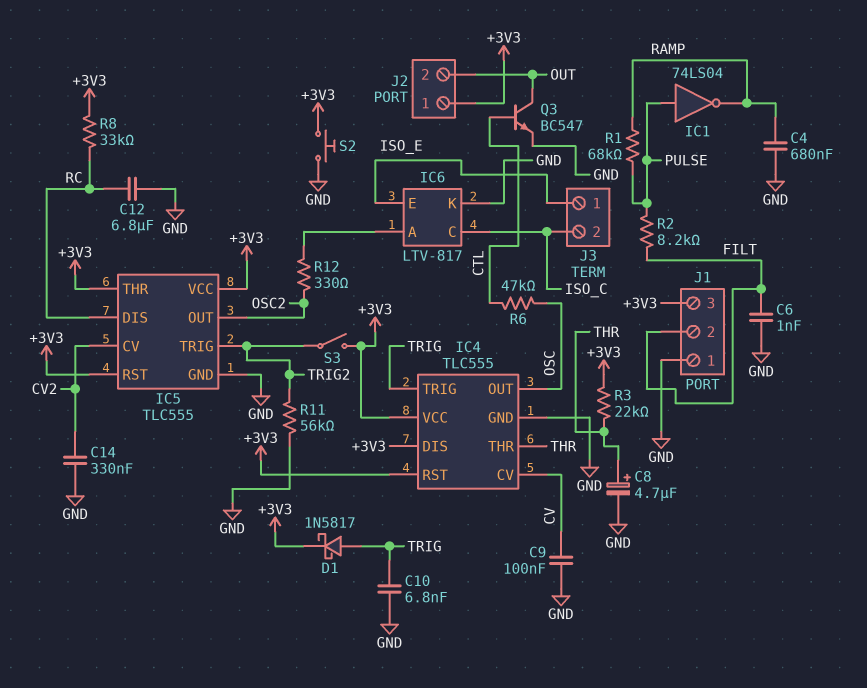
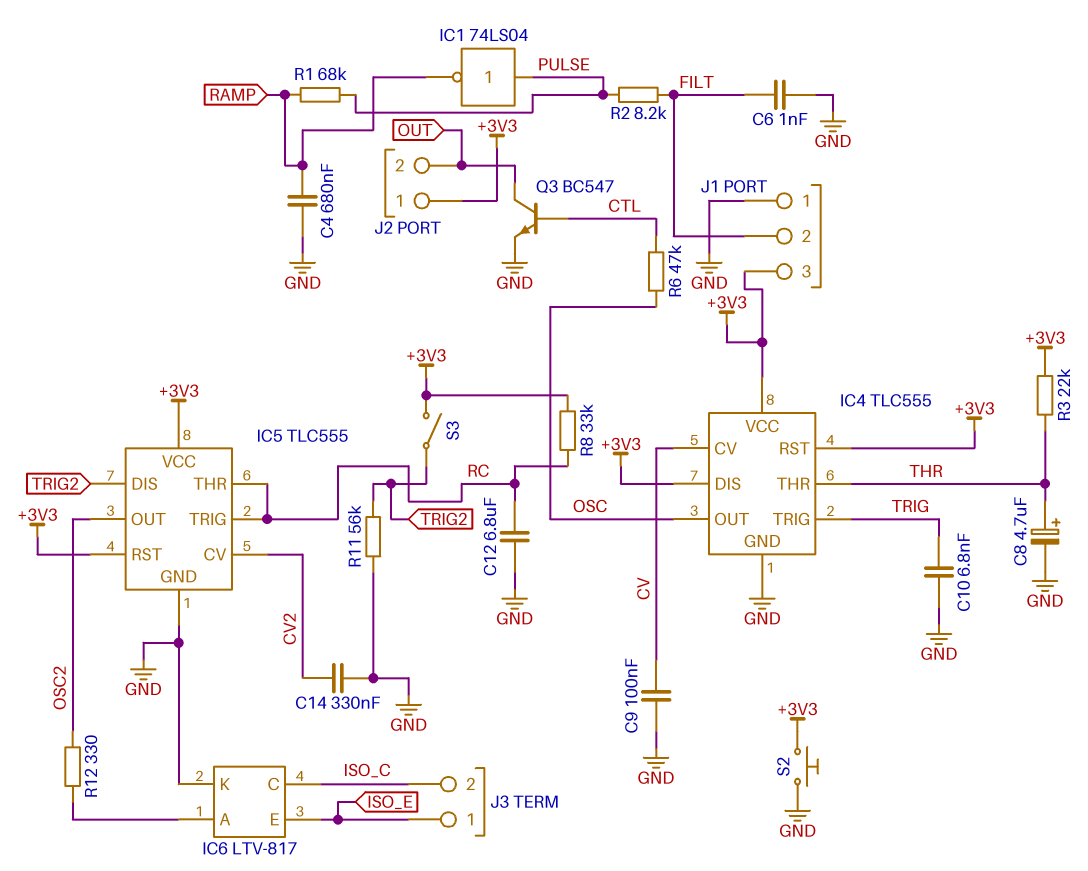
D1: schottky 1N5817 (A TRIG, K +3V3) -> none
IC5 pin DIS: RC -> TRIG2
IC5 pin THR: +3V3 -> RC
IC5 pin TRIG: TRIG2 -> RC

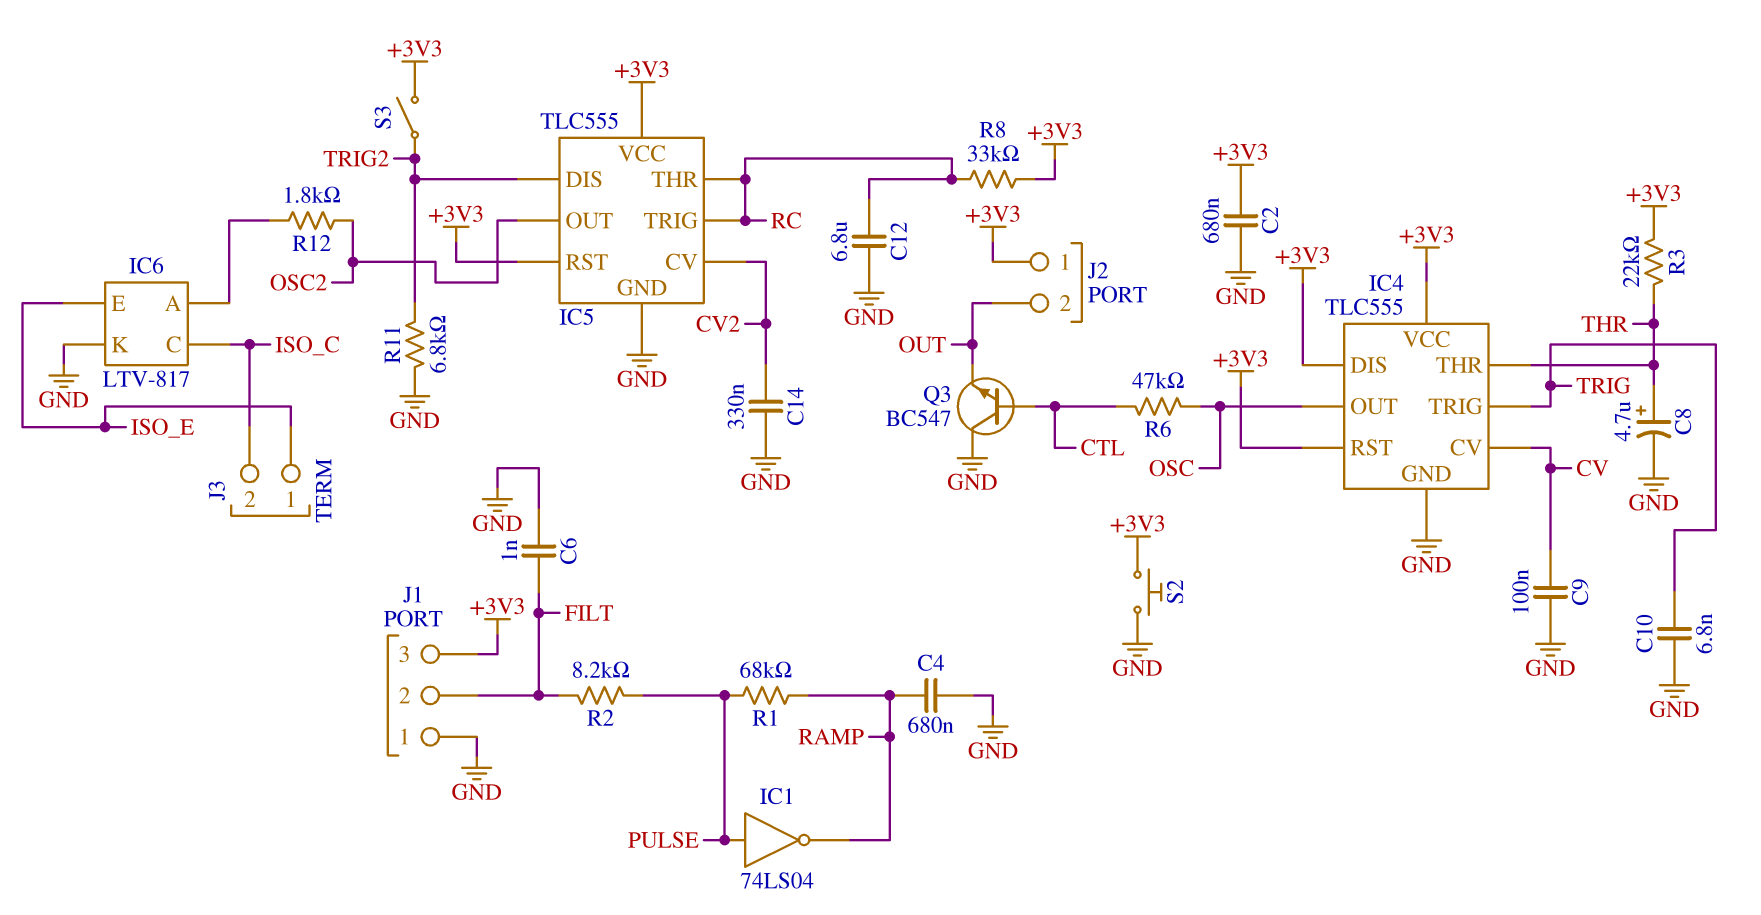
C2: none -> 680nF (+3V3, GND)
Q3: NPN BC547 (B CTL, C OUT, E GND) -> NPN BC547 (B CTL, C GND, E OUT)
R11: 56k (GND, TRIG2) -> 6.8k (GND, TRIG2)
R12: 330 (IC6/A, OSC2) -> 1.8k (IC6/A, OSC2)

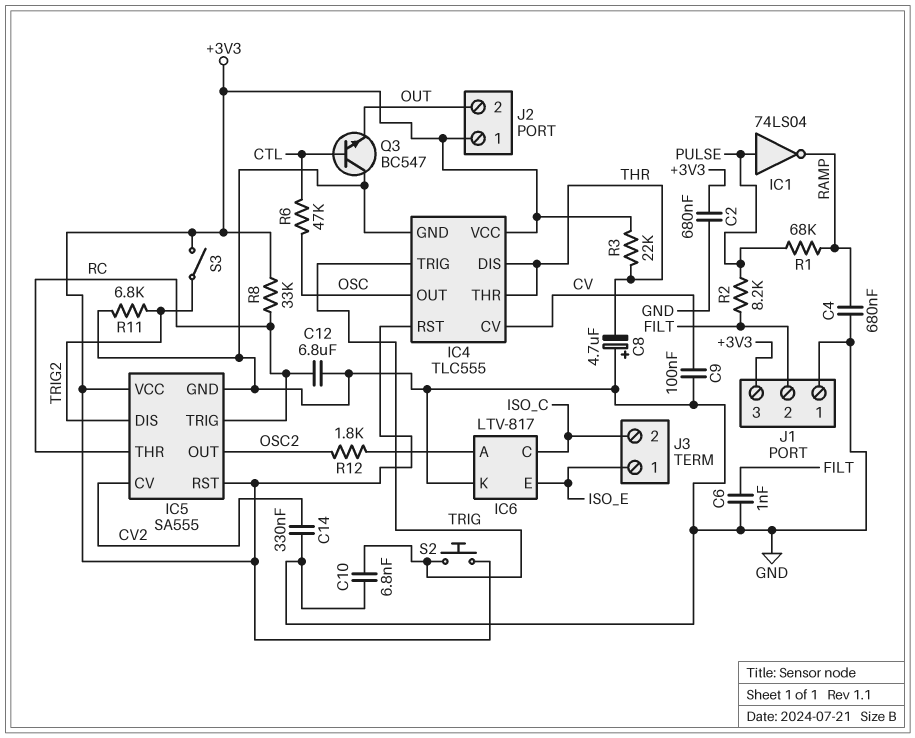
C8: 4.7uF (plus THR, minus GND) -> 4.7uF (plus GND, minus THR)
IC4 pin DIS: +3V3 -> THR
IC5: TLC555 -> SA555
S2: button (+3V3, GND) -> button (+3V3, TRIG)

